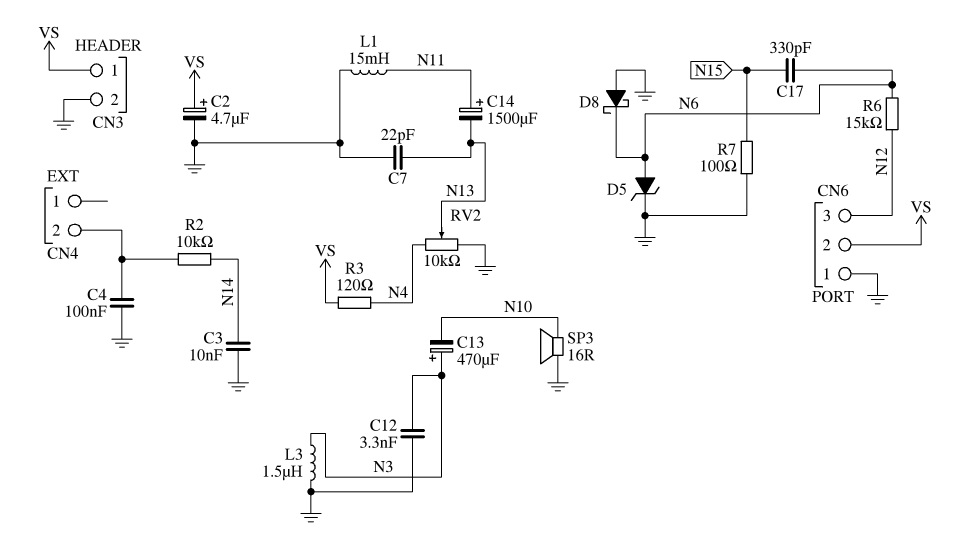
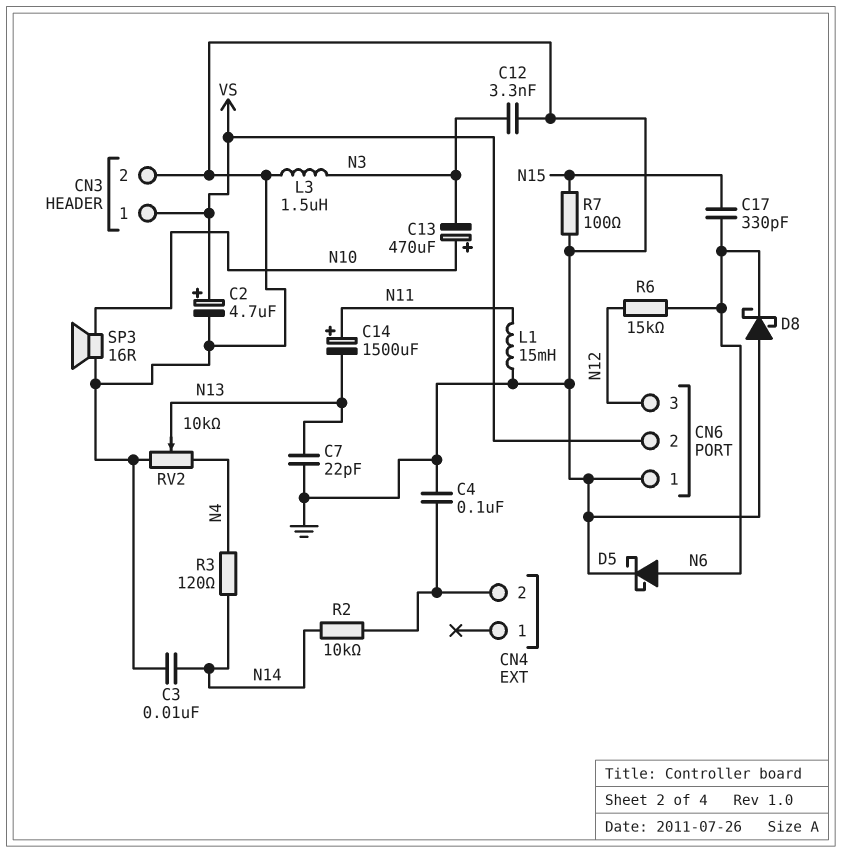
C13: 470uF (plus N3, minus N10) -> 470uF (plus N10, minus N3)
D5: zener (A N6, K GND) -> schottky (A N6, K GND)
R3: 120 (N4, VS) -> 120 (N4, N14)

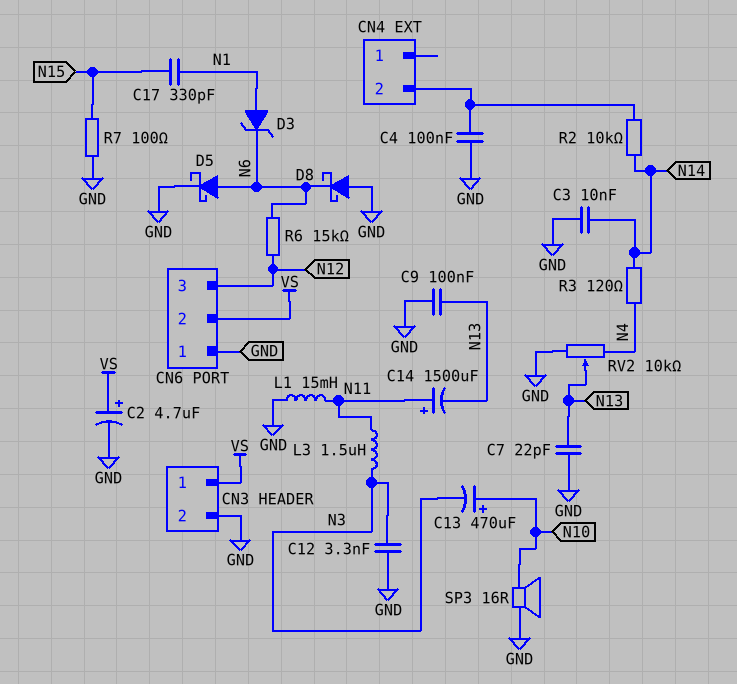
C9: none -> 100nF (GND, N13)
C17: 330pF (N6, N15) -> 330pF (N1, N15)
D3: none -> zener (A N1, K N6)
L3: 1.5uH (GND, N3) -> 1.5uH (N3, N11)

